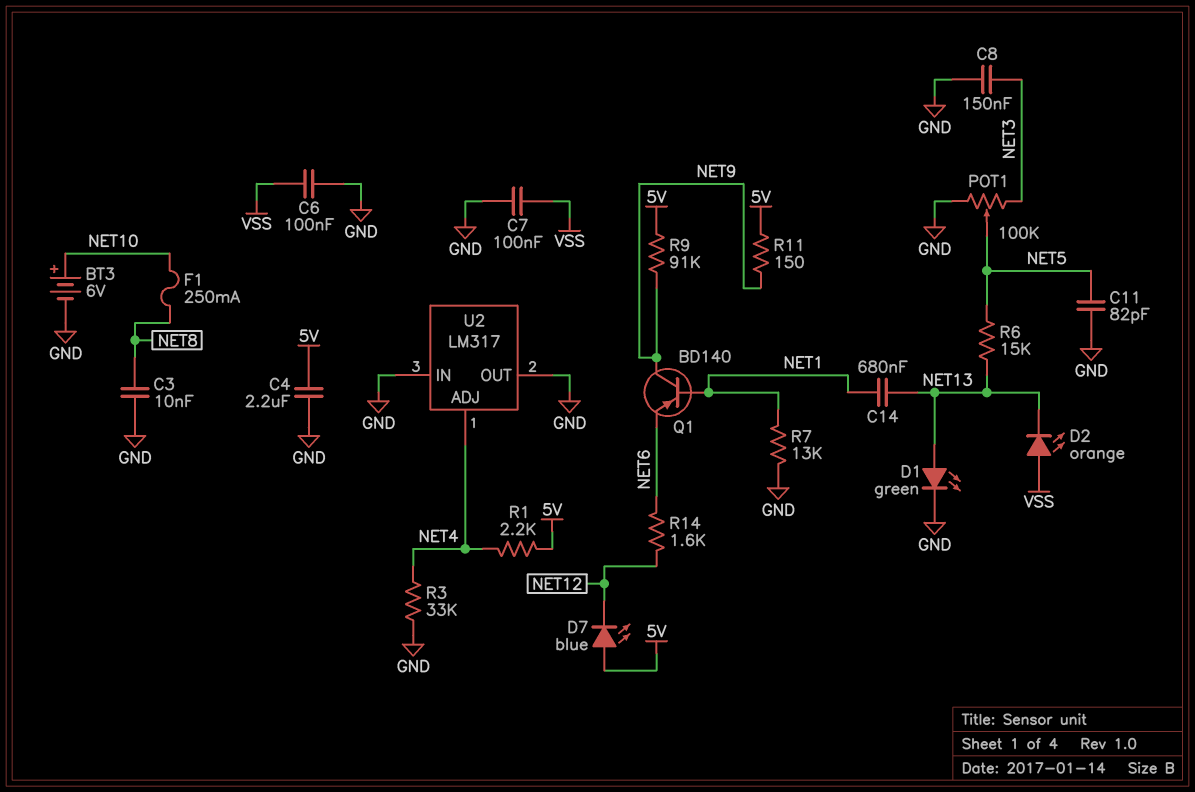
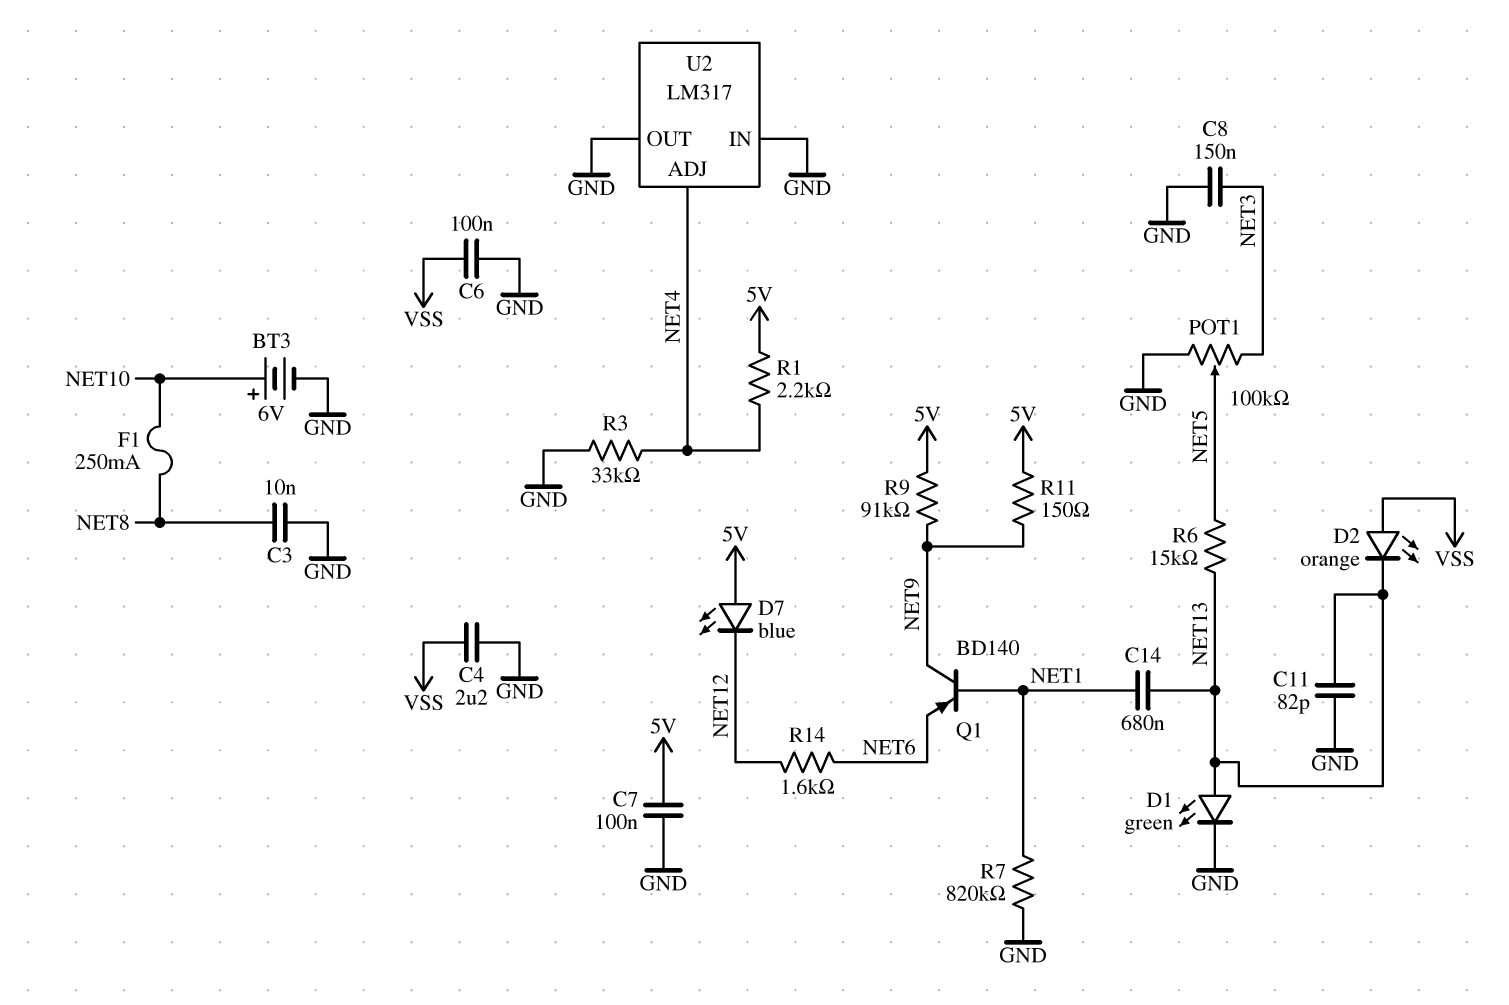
C4: 2.2uF (5V, GND) -> 2.2uF (GND, VSS)
C7: 100nF (GND, VSS) -> 100nF (5V, GND)
C11: 82pF (GND, NET5) -> 82pF (GND, NET13)
R7: 13k (GND, NET1) -> 820k (GND, NET1)

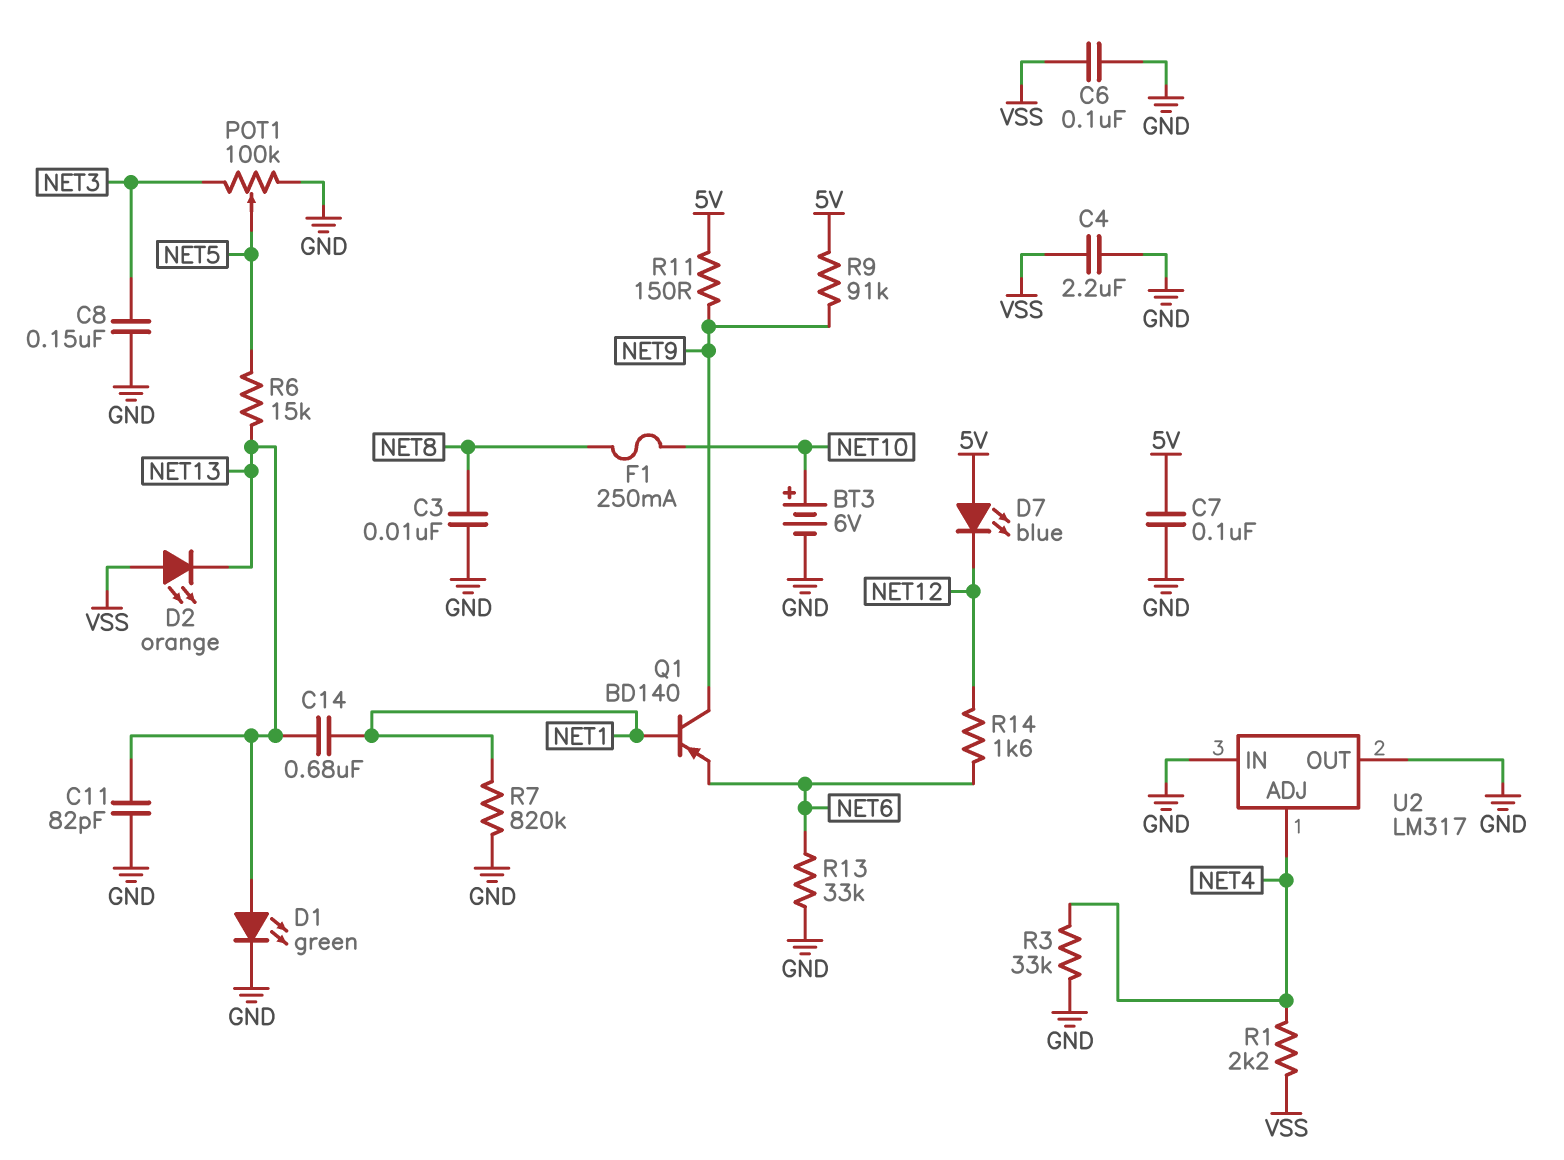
R1: 2.2k (5V, NET4) -> 2.2k (NET4, VSS)
R13: none -> 33k (GND, NET6)

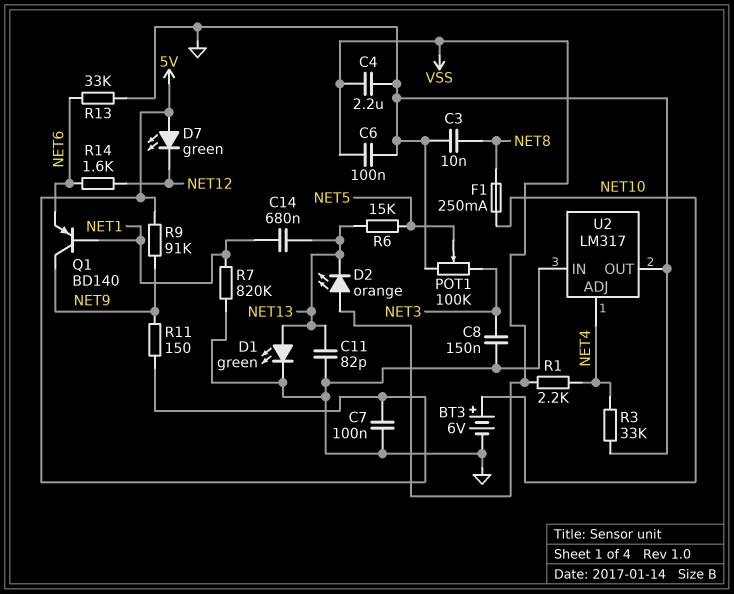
D7: LED blue (A 5V, K NET12) -> LED green (A 5V, K NET12)

